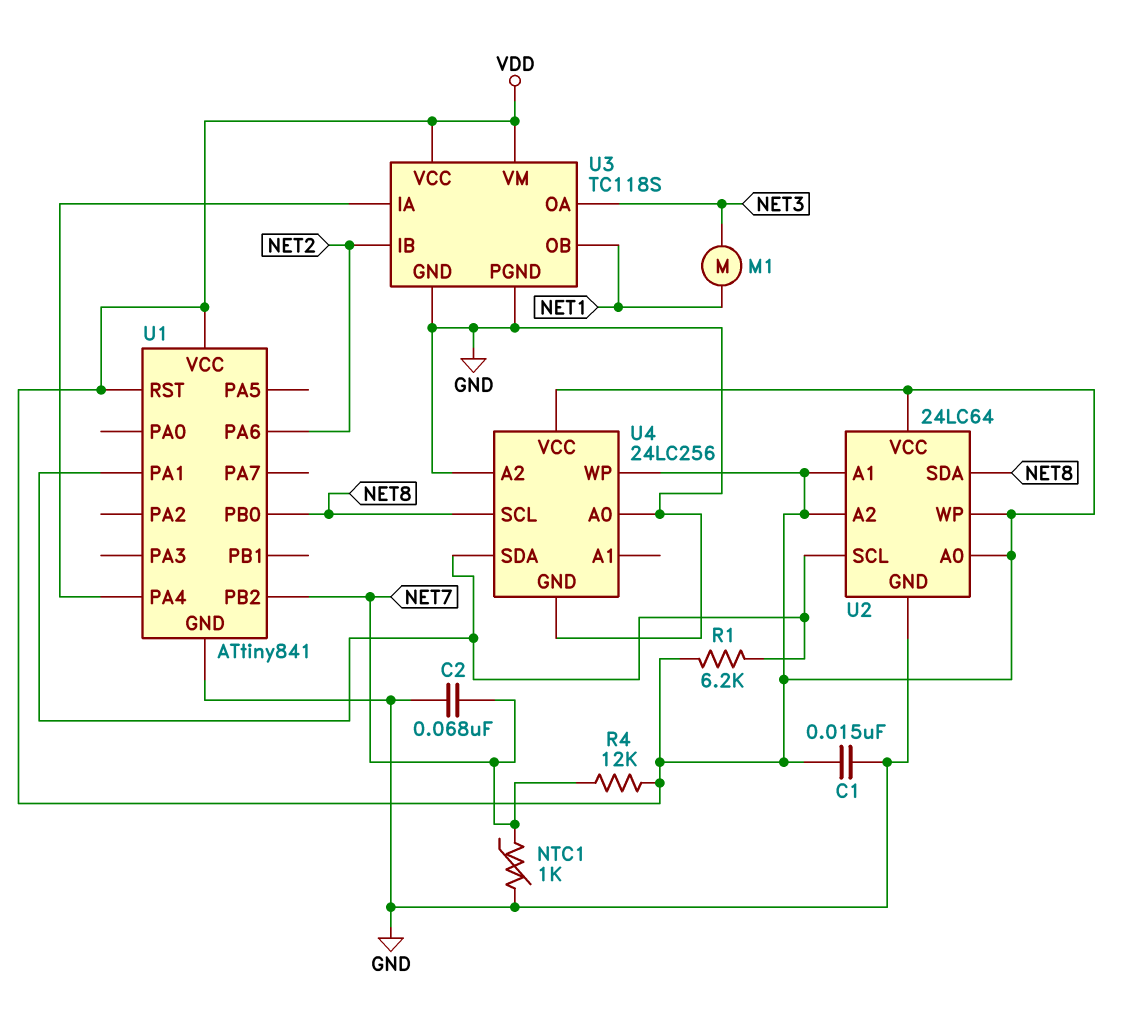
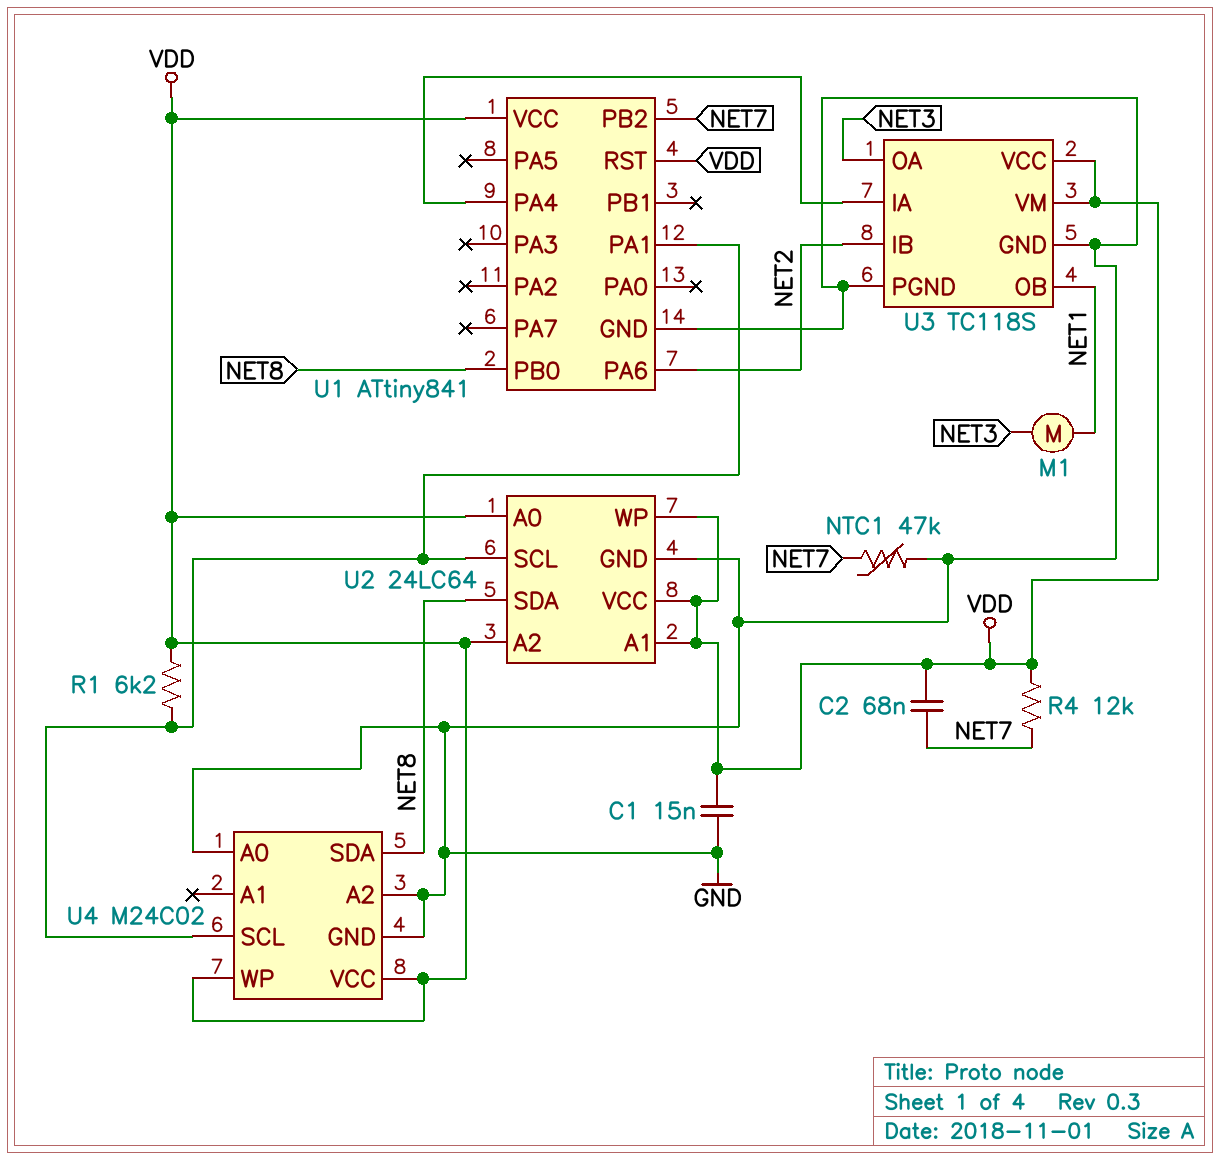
C2: 68nF (GND, NET7) -> 68nF (NET7, VDD)
NTC1: 1k (GND, NET7) -> 47k (GND, NET7)
U4: 24LC256 -> M24C02
U4 pin SCL: NET8 -> U1/PA1
U4 pin SDA: U1/PA1 -> NET8

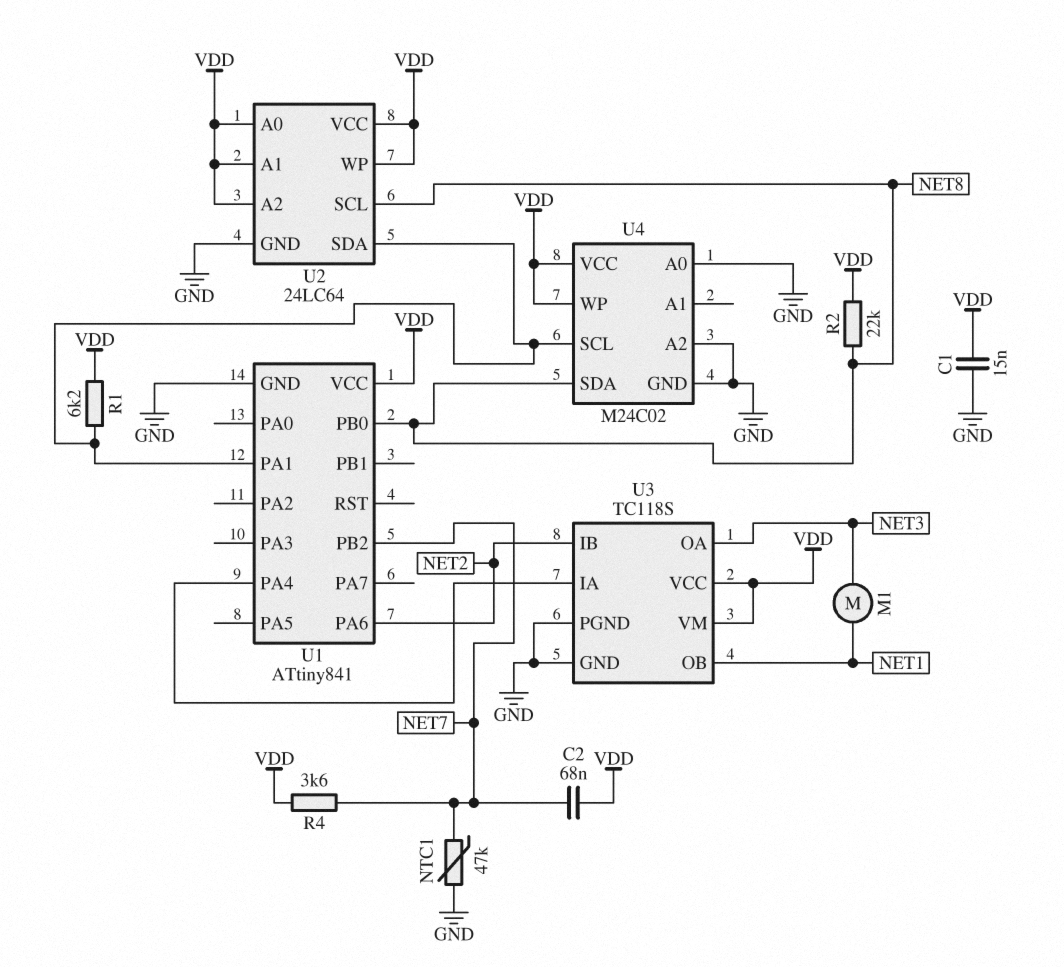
R2: none -> 22k (NET8, VDD)
R4: 12k (NET7, VDD) -> 3.6k (NET7, VDD)
U1 pin RST: VDD -> none
U2 pin SCL: U1/PA1 -> NET8
U2 pin SDA: NET8 -> U1/PA1

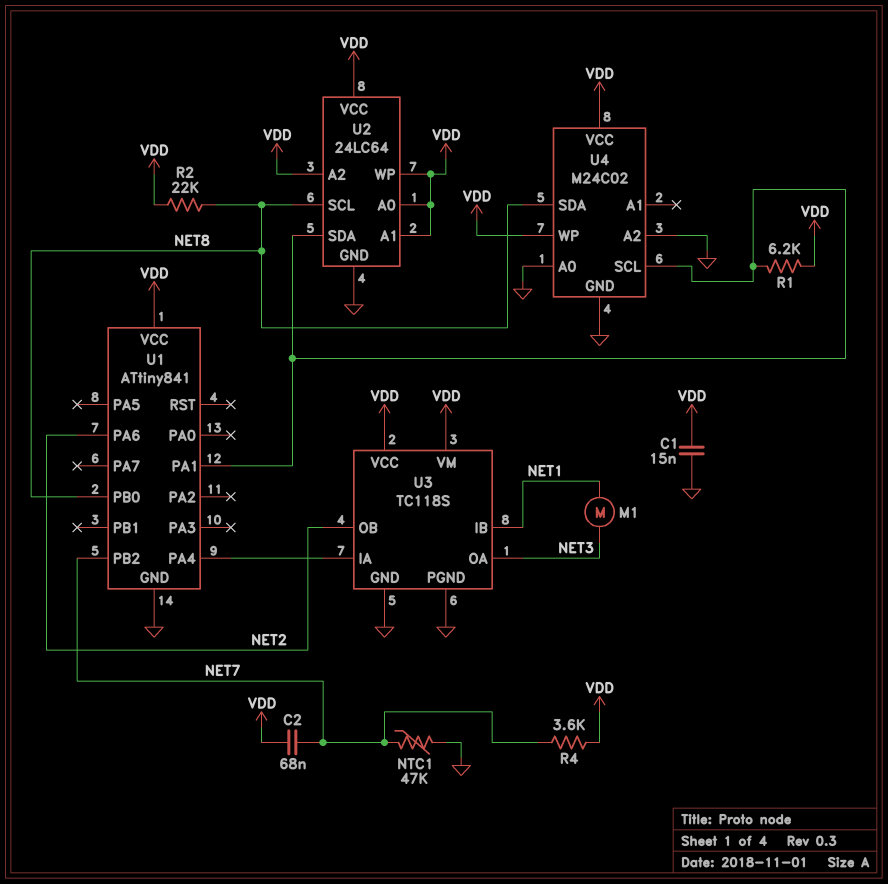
U3 pin IB: NET2 -> NET1
U3 pin OB: NET1 -> NET2

